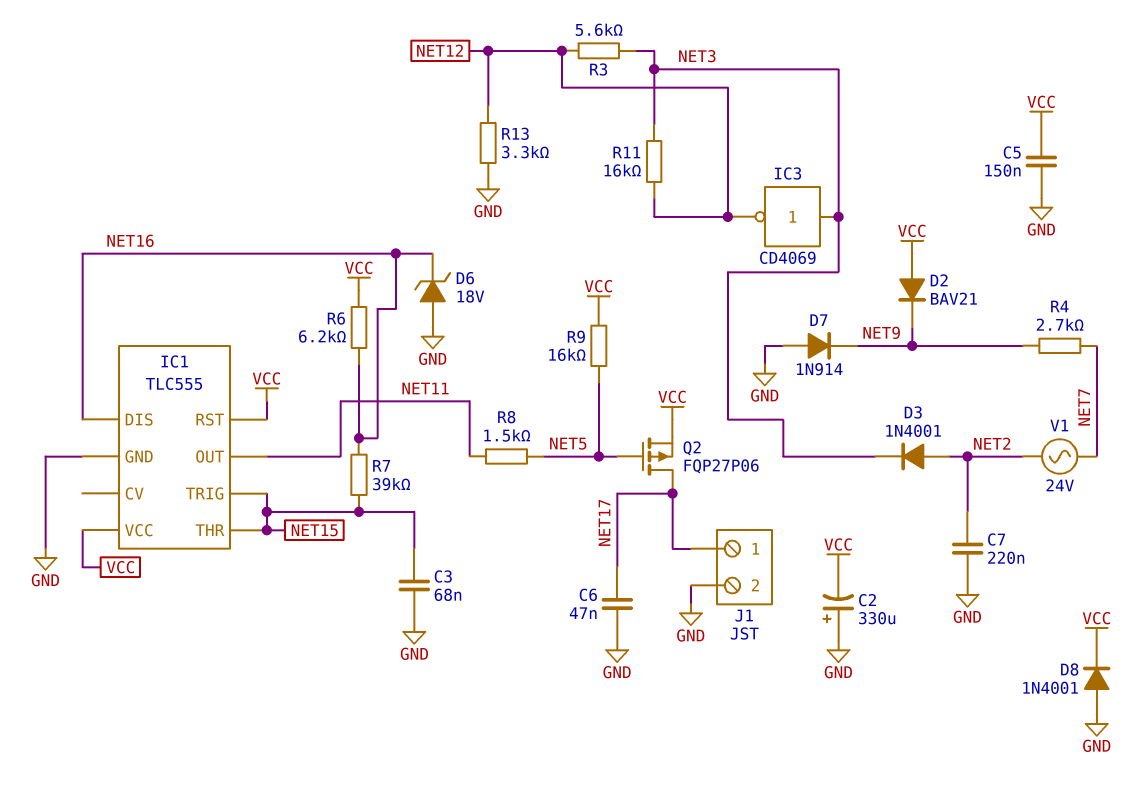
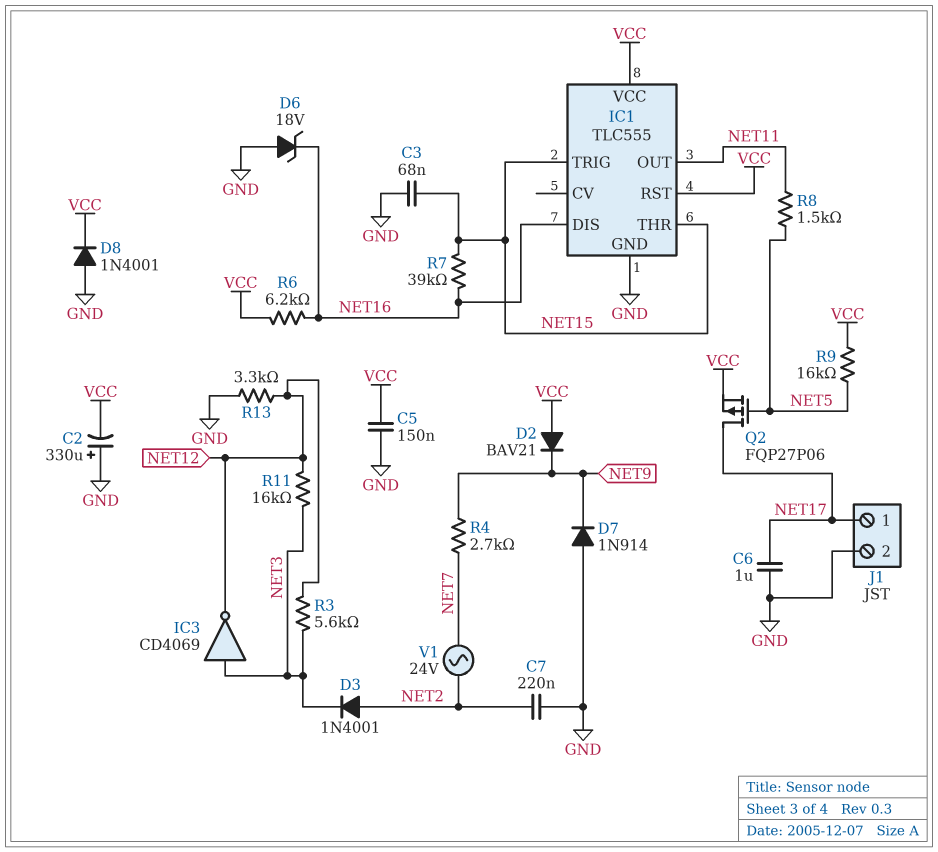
C6: 47nF (GND, NET17) -> 1uF (GND, NET17)

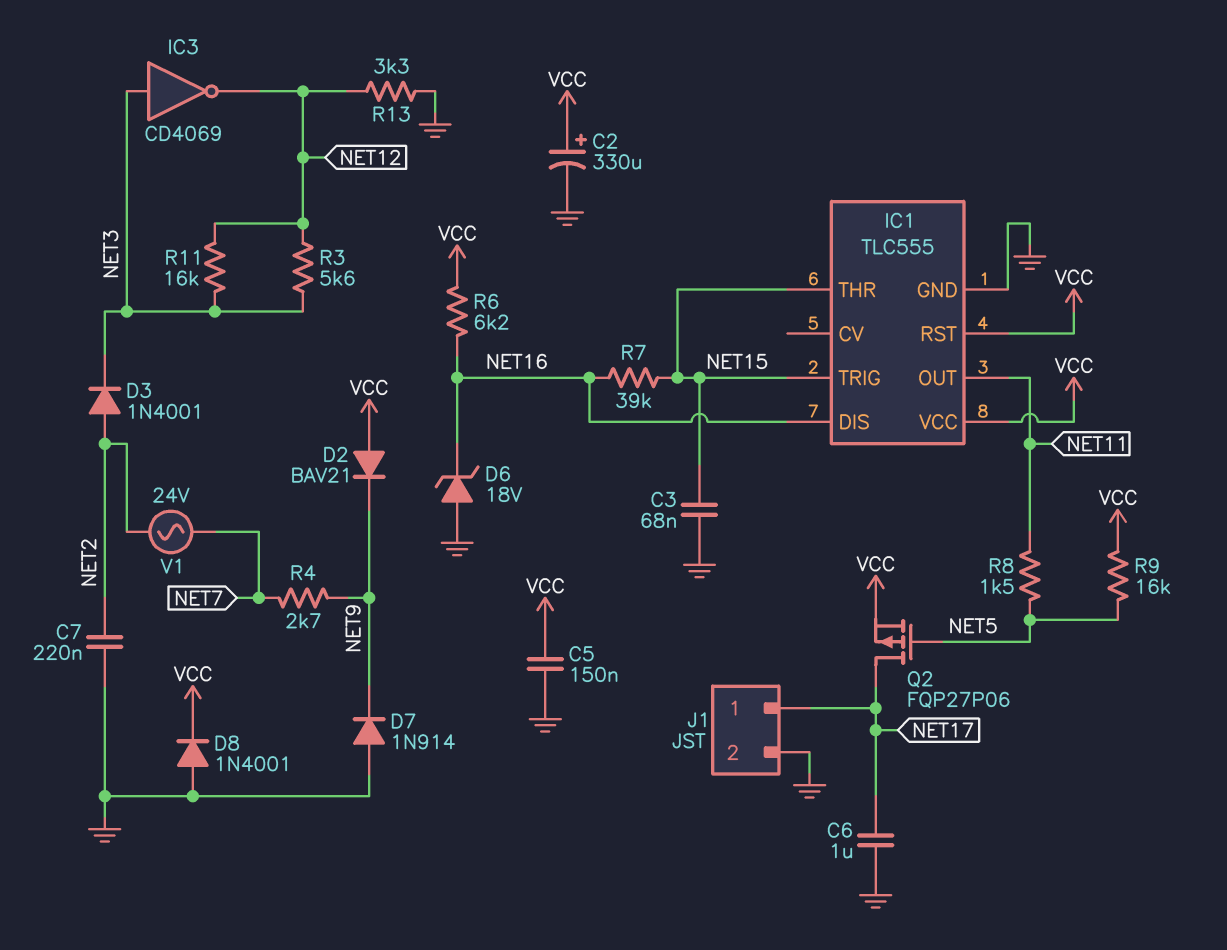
C2: 330uF (plus GND, minus VCC) -> 330uF (plus VCC, minus GND)

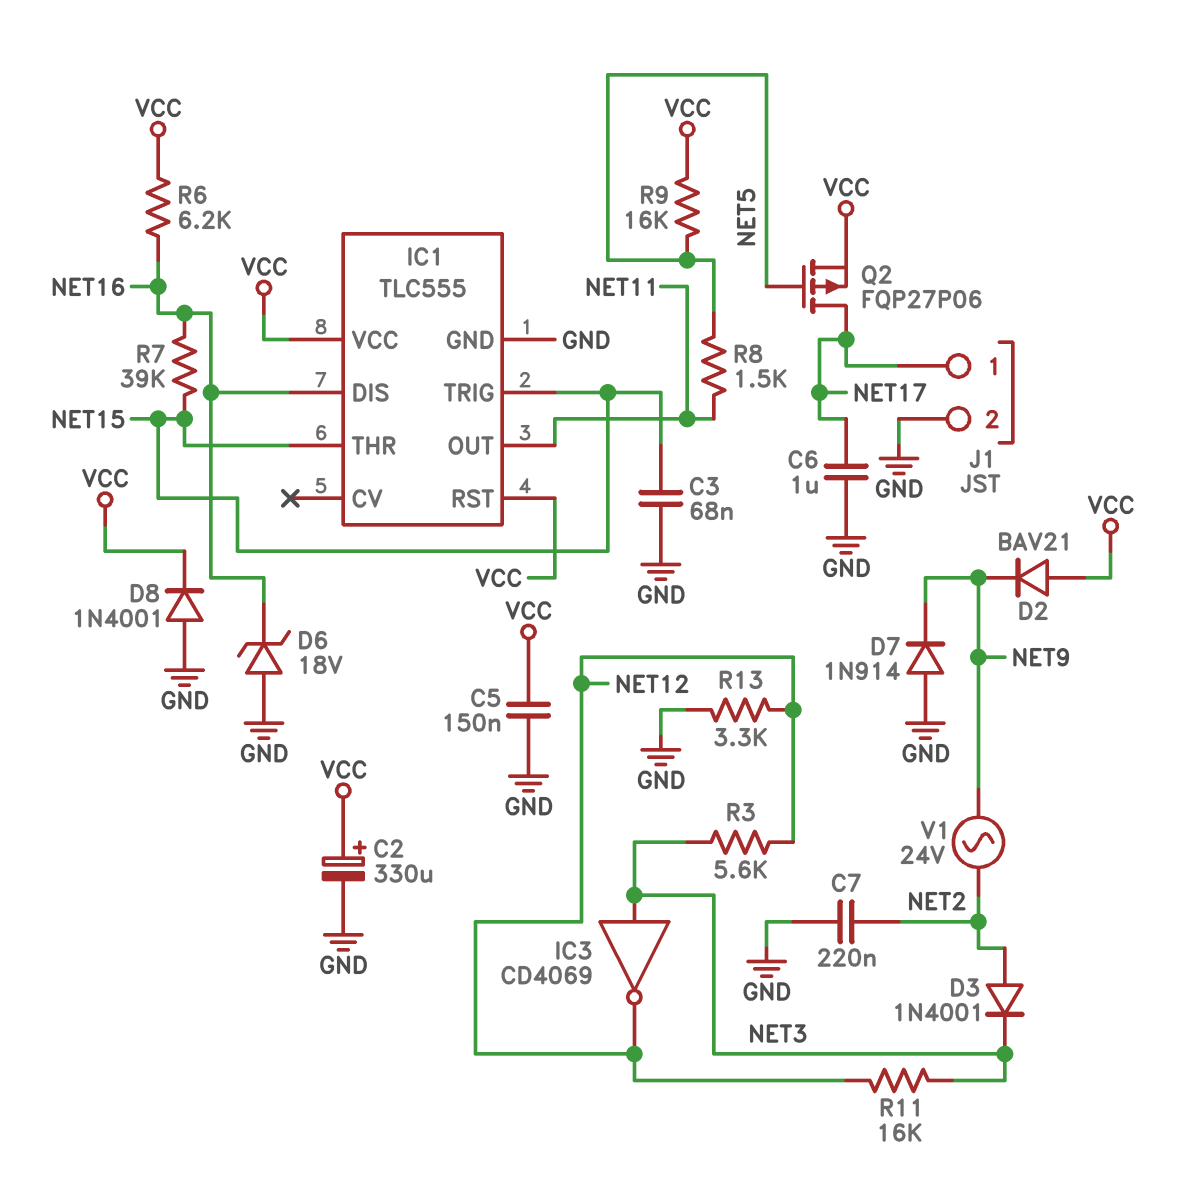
R4: 2.7k (NET7, NET9) -> none
V1: AC 24V (NET2, NET7) -> AC 24V (NET2, NET9)

